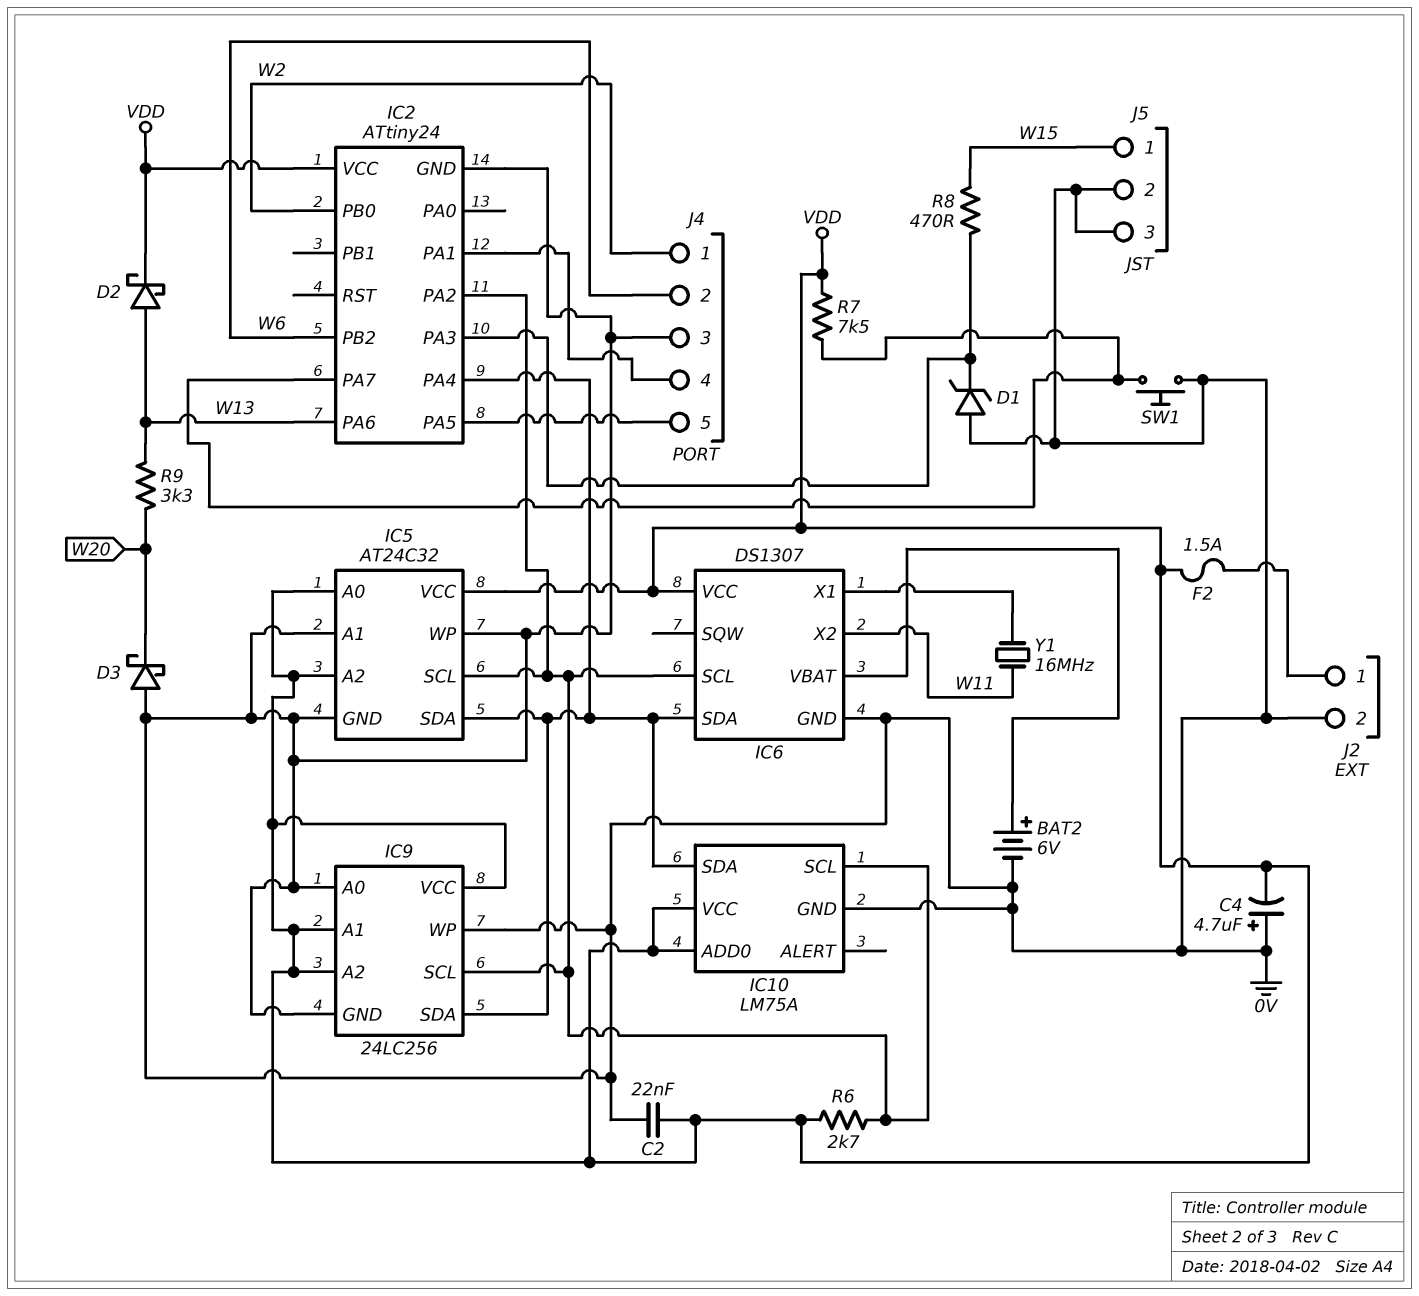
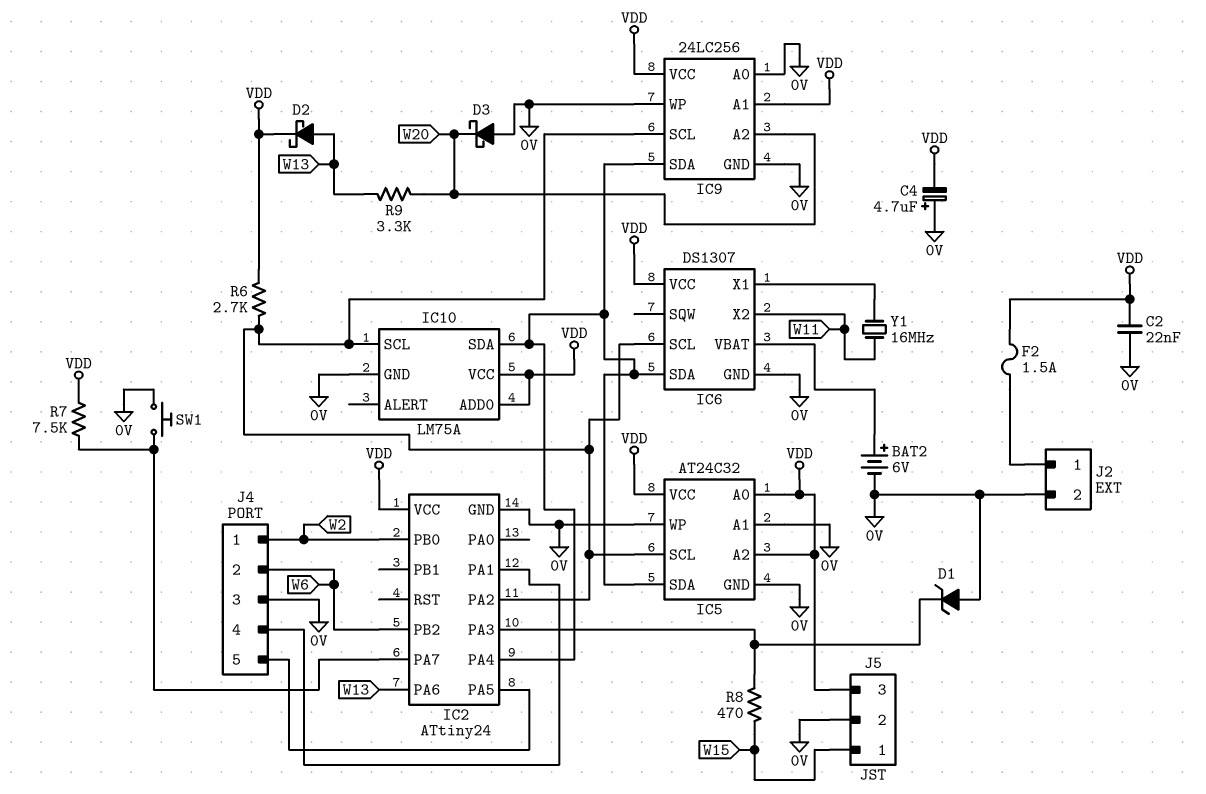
IC9 pin A2: VDD -> W20
J5 pin 3: 0V -> VDD

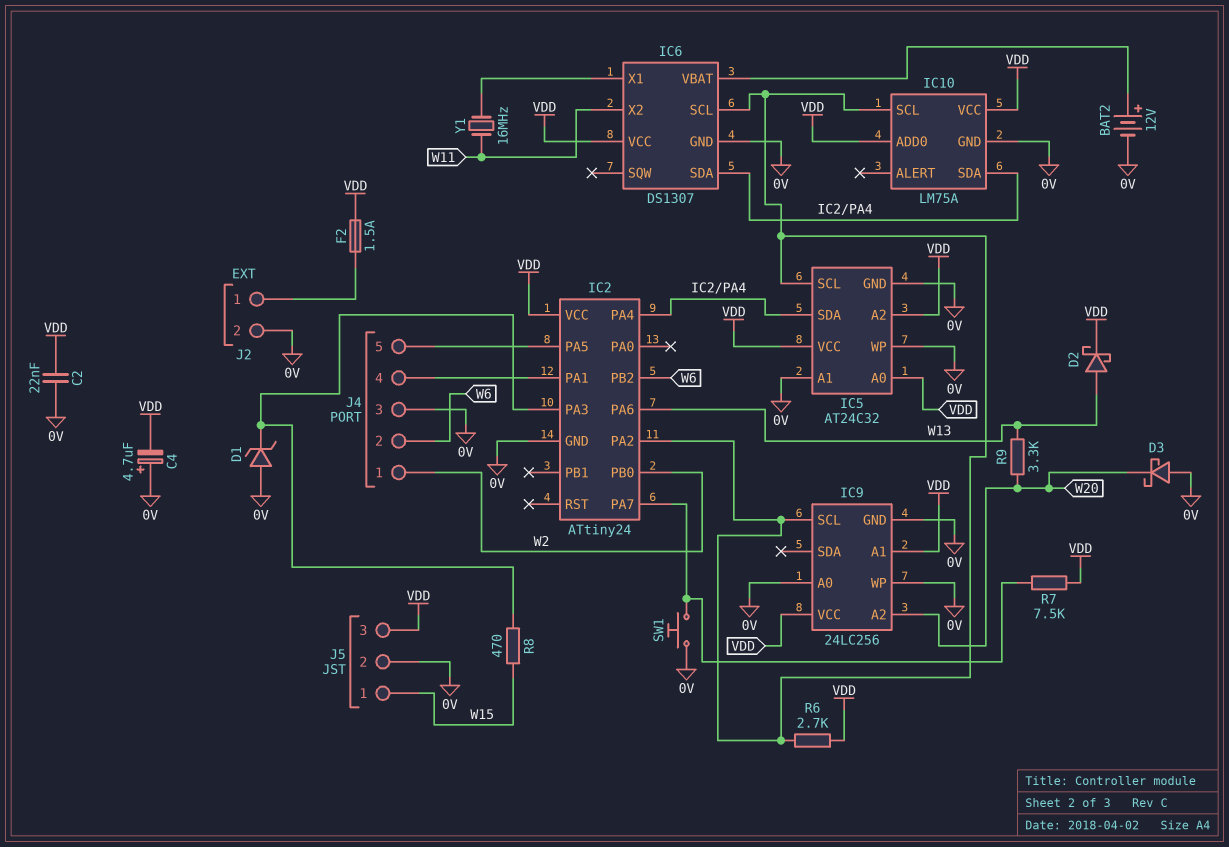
BAT2: 6V (plus IC6/VBAT, minus 0V) -> 12V (plus IC6/VBAT, minus 0V)
IC9 pin SDA: IC2/PA4 -> none

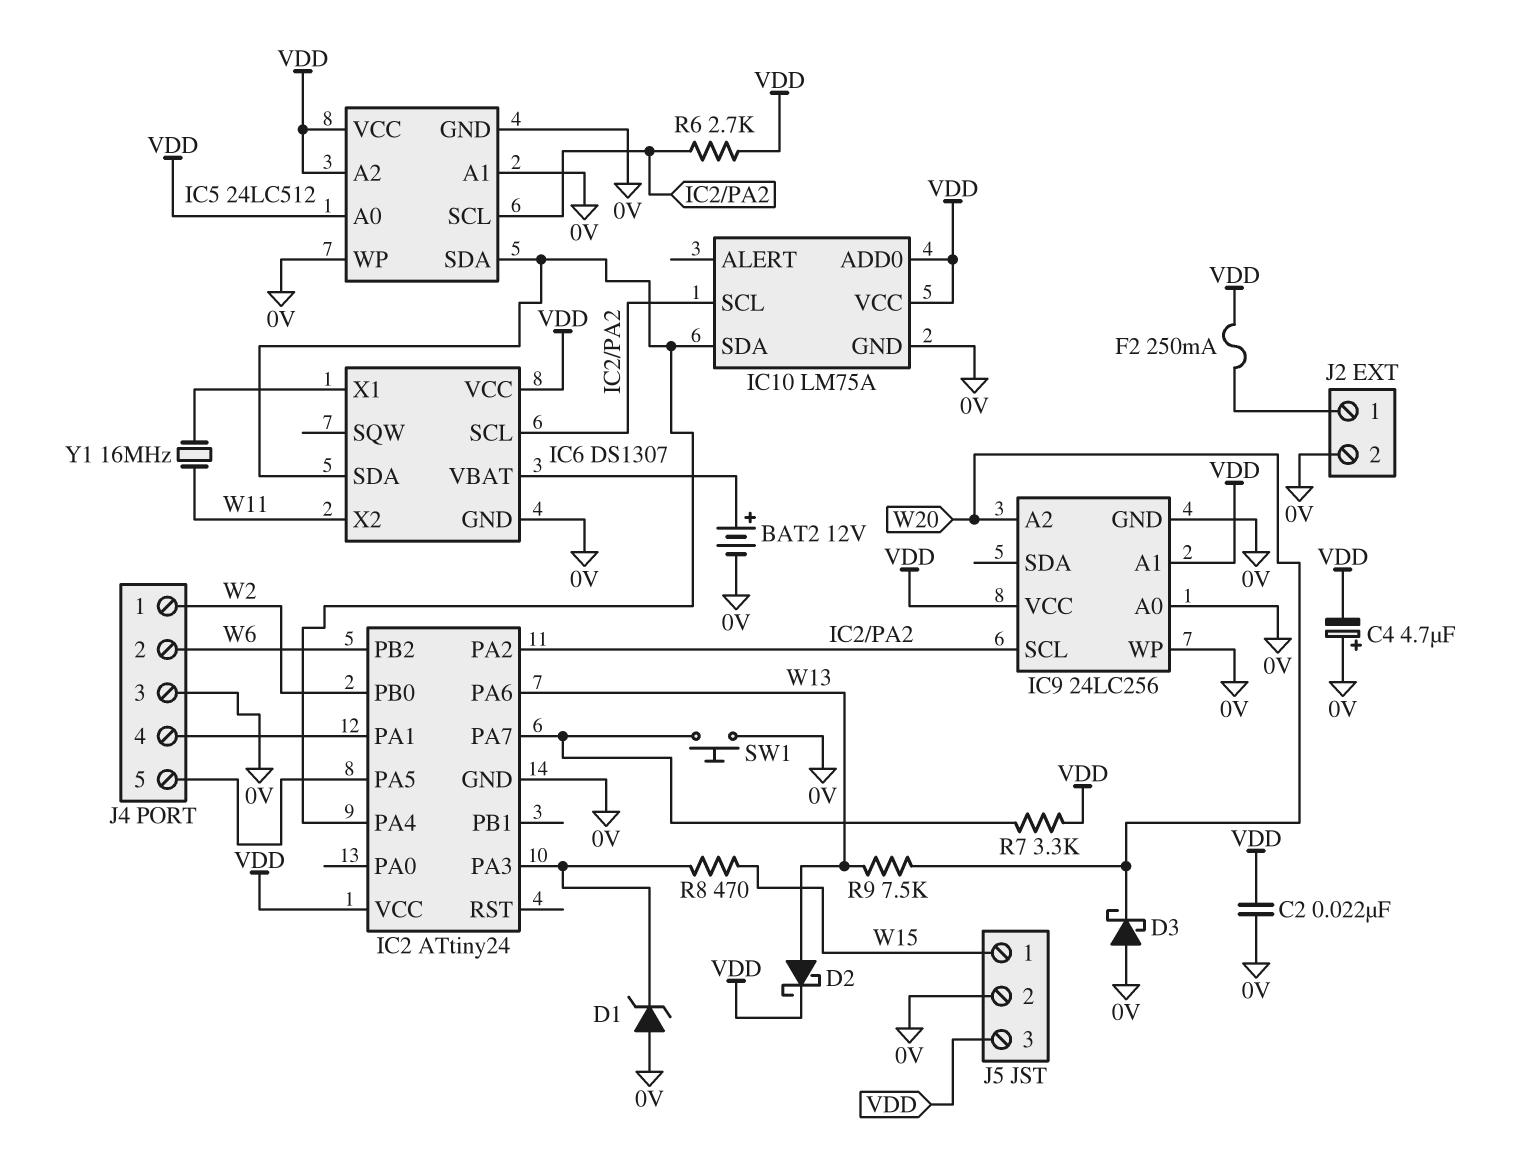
F2: 1.5A (J2/1, VDD) -> 250mA (J2/1, VDD)
IC5: AT24C32 -> 24LC512
R7: 7.5k (IC2/PA7, VDD) -> 3.3k (IC2/PA7, VDD)
R9: 3.3k (W13, W20) -> 7.5k (W13, W20)

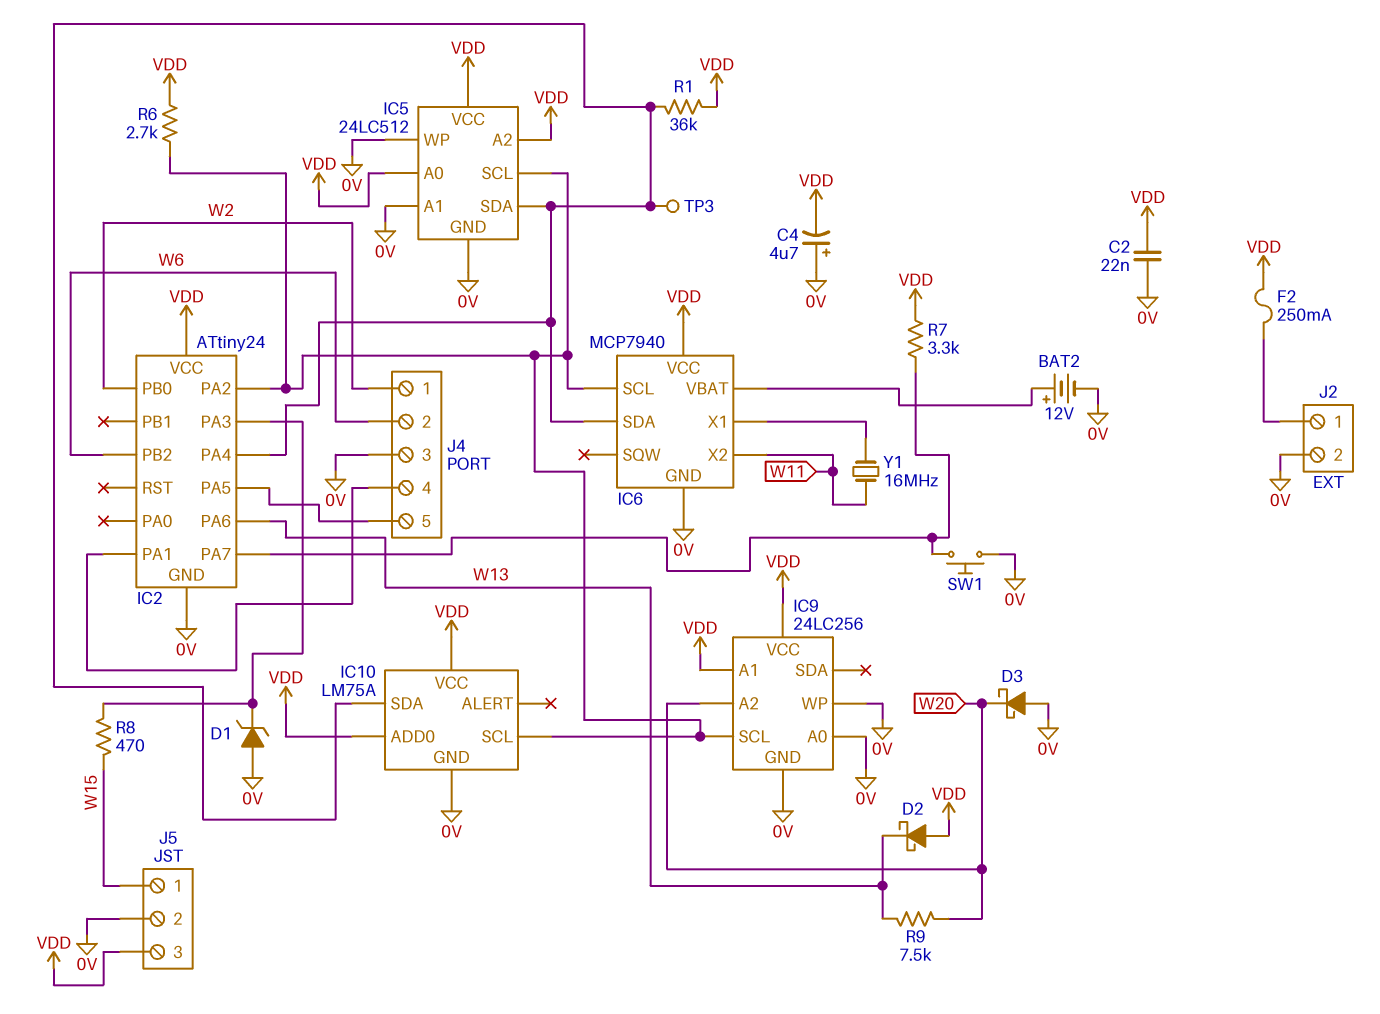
D2: schottky (A W13, K VDD) -> schottky (A VDD, K W13)
IC6: DS1307 -> MCP7940
R1: none -> 36k (IC2/PA4, VDD)
TP3: none -> test point (IC2/PA4)

